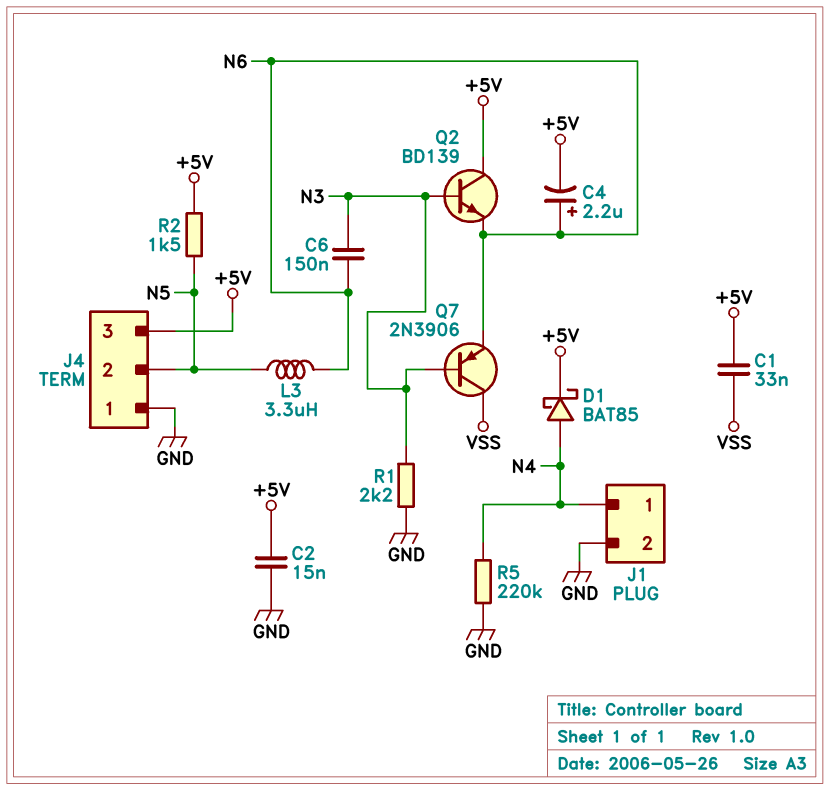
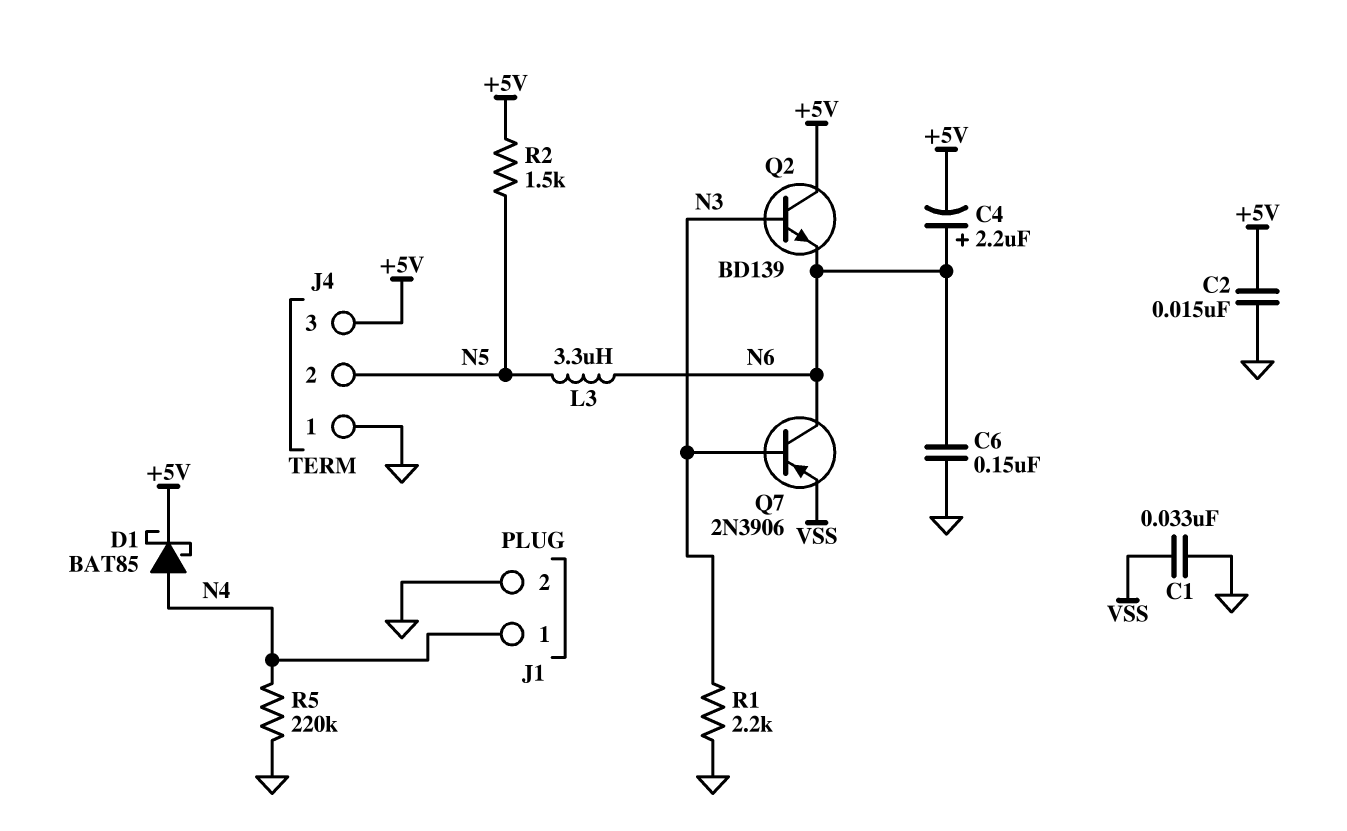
C1: 33nF (+5V, VSS) -> 33nF (GND, VSS)
C6: 150nF (N3, N6) -> 150nF (GND, N6)
Q7: PNP 2N3906 (B N3, C VSS, E N6) -> PNP 2N3906 (B N3, C N6, E VSS)

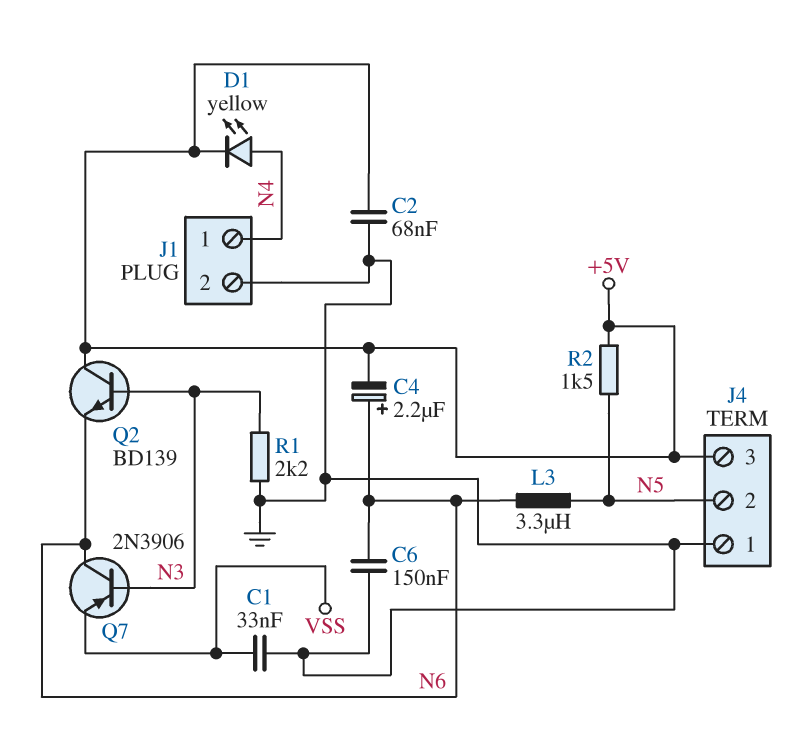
C2: 15nF (+5V, GND) -> 68nF (+5V, GND)
D1: schottky BAT85 (A N4, K +5V) -> LED yellow (A N4, K +5V)
R5: 220k (GND, N4) -> none

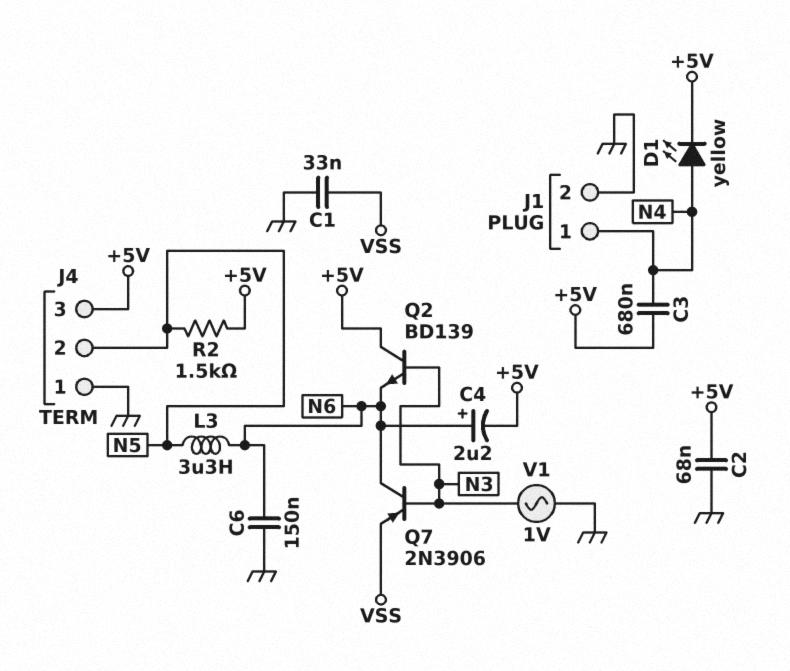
C3: none -> 680nF (+5V, N4)
R1: 2.2k (GND, N3) -> none
V1: none -> AC 1V (GND, N3)

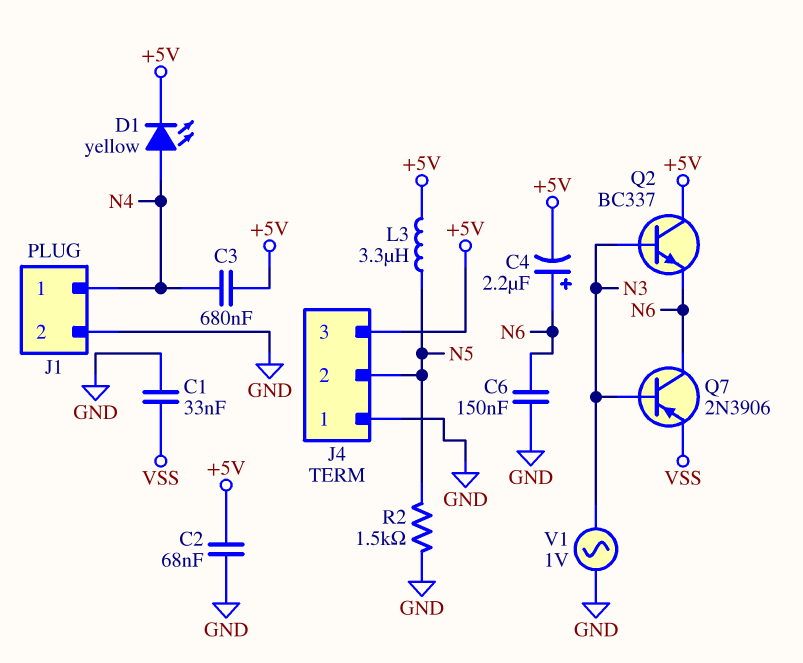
L3: 3.3uH (N5, N6) -> 3.3uH (+5V, N5)
Q2: NPN BD139 (B N3, C +5V, E N6) -> NPN BC337 (B N3, C +5V, E N6)
R2: 1.5k (+5V, N5) -> 1.5k (GND, N5)

